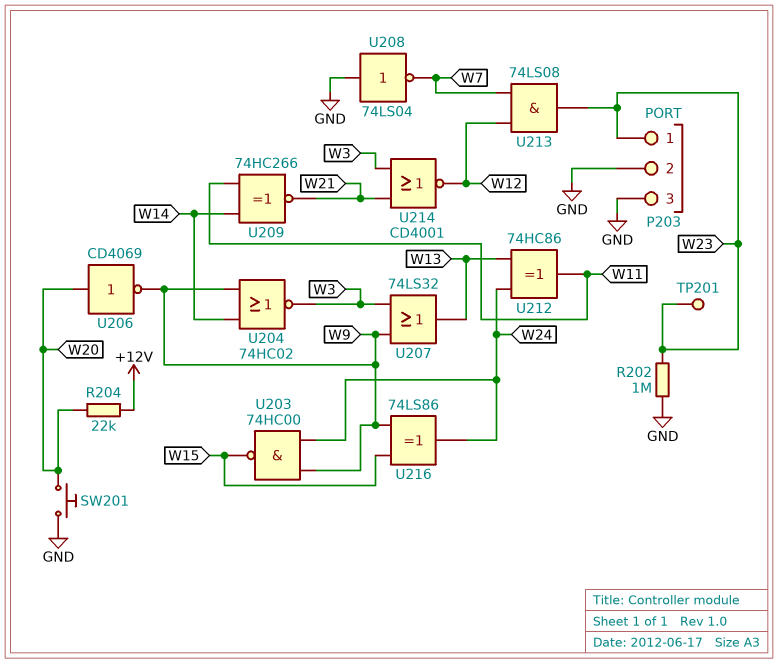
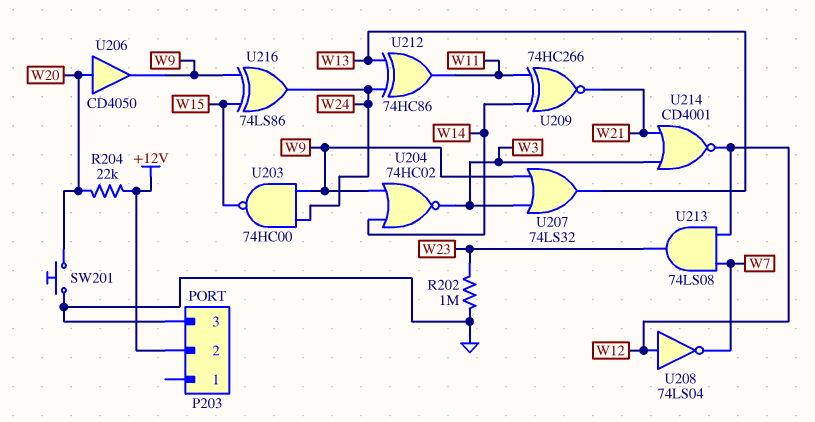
P203 pin 1: W23 -> none
P203 pin 2: GND -> +12V
TP201: test point (W23) -> none
U206: NOT CD4069 (in W20, out W9) -> buffer CD4050 (in W20, out W9)
U208: NOT 74LS04 (in GND, out W7) -> NOT 74LS04 (in W12, out W7)

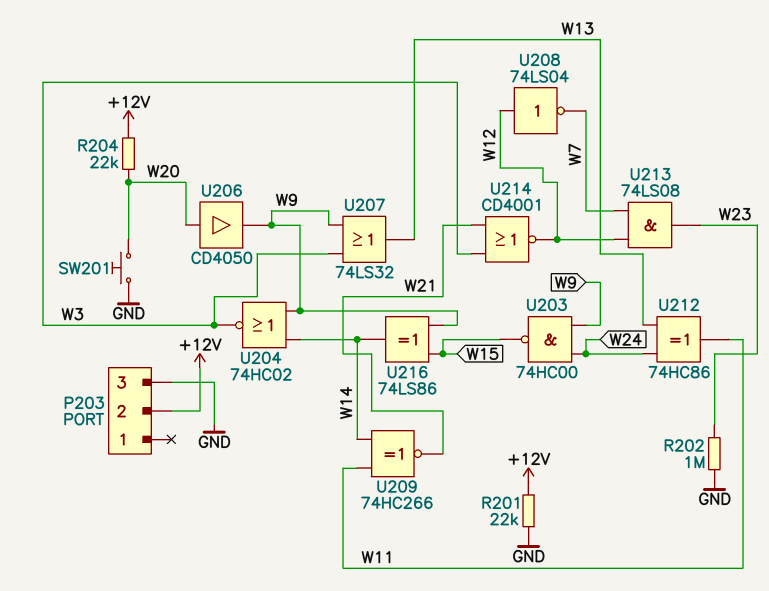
R201: none -> 22k (+12V, GND)
U216: XOR 74LS86 (in W9, in W15, out W24) -> XOR 74LS86 (in W9, in W15, out W14)

